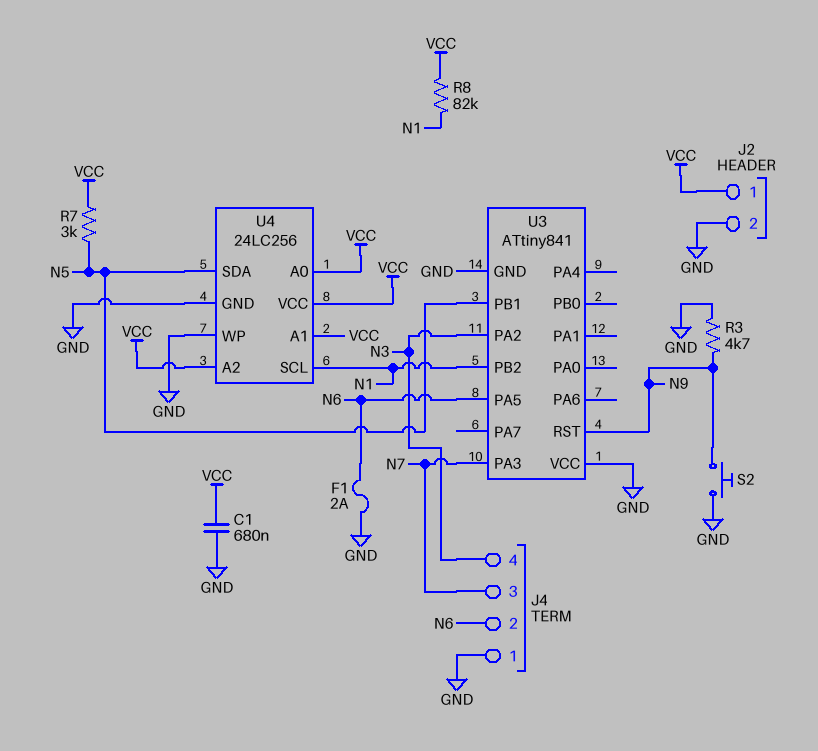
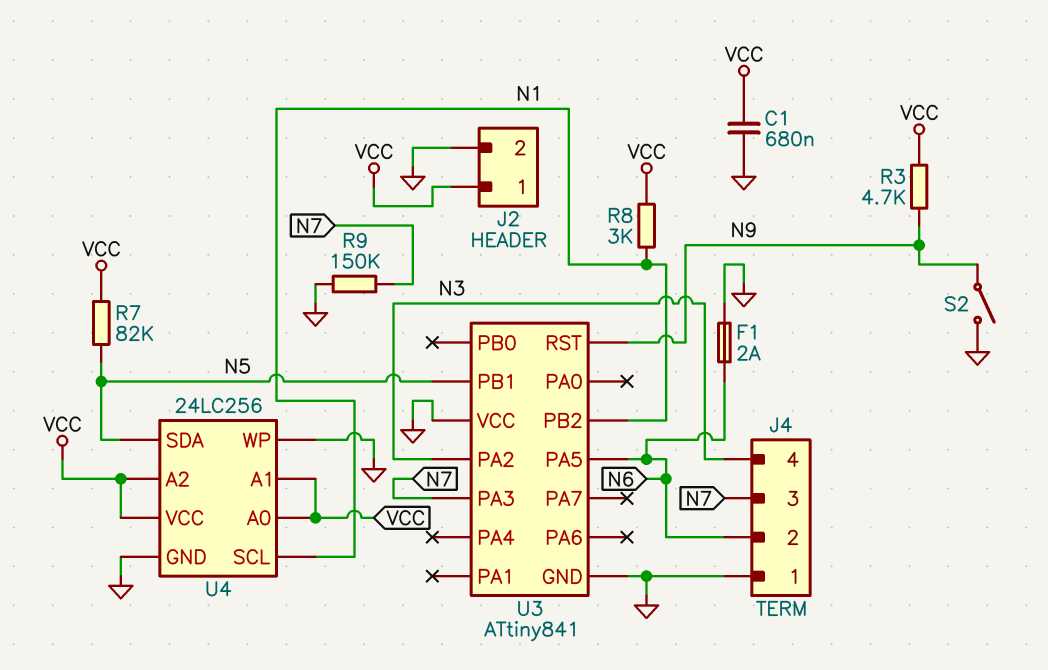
R3: 4.7k (GND, N9) -> 4.7k (N9, VCC)
R7: 3k (N5, VCC) -> 82k (N5, VCC)
R8: 82k (N1, VCC) -> 3k (N1, VCC)
R9: none -> 150k (GND, N7)
S2: button (GND, N9) -> switch (GND, N9)

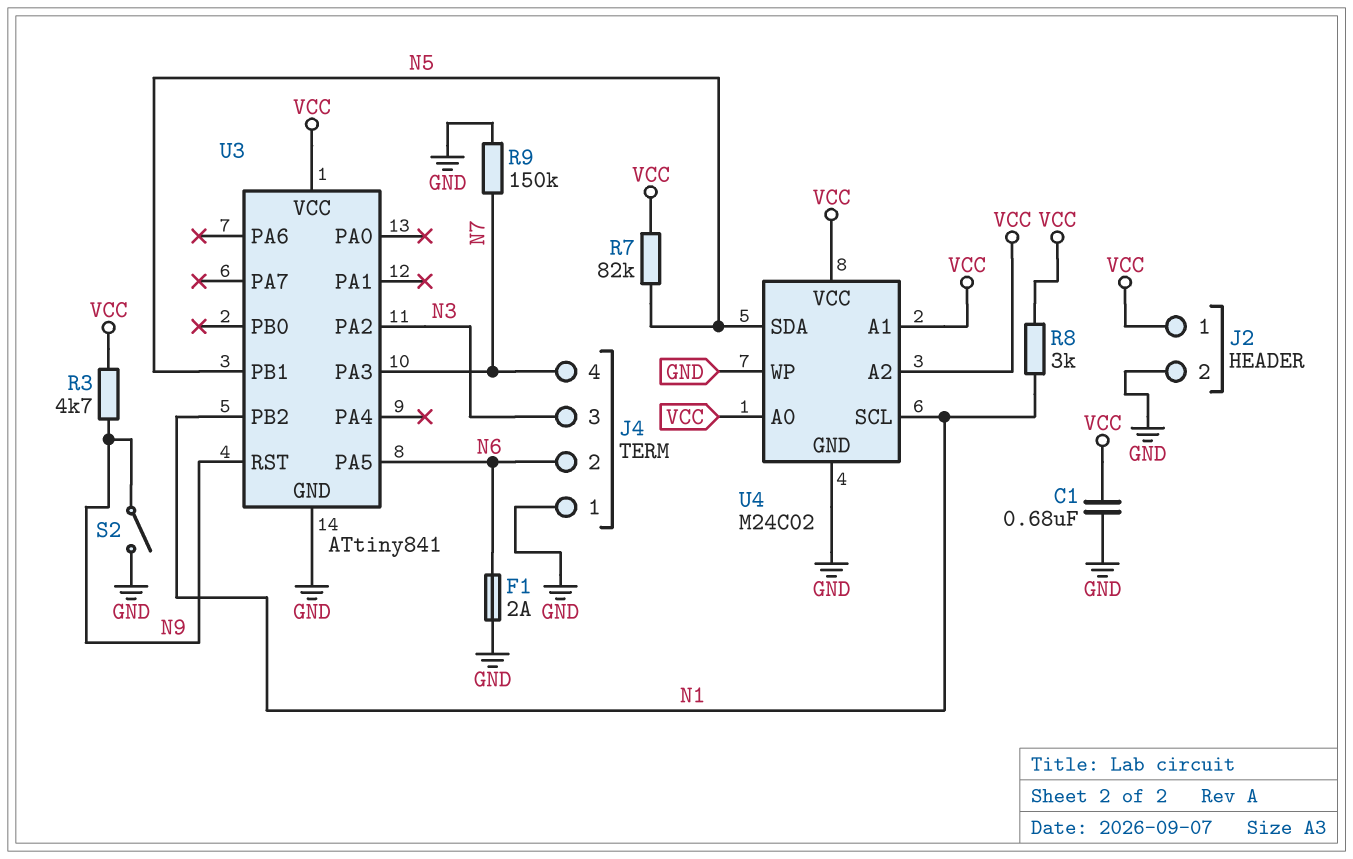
J4 pin 3: N7 -> N3
J4 pin 4: N3 -> N7
U3 pin VCC: GND -> VCC
U4: 24LC256 -> M24C02

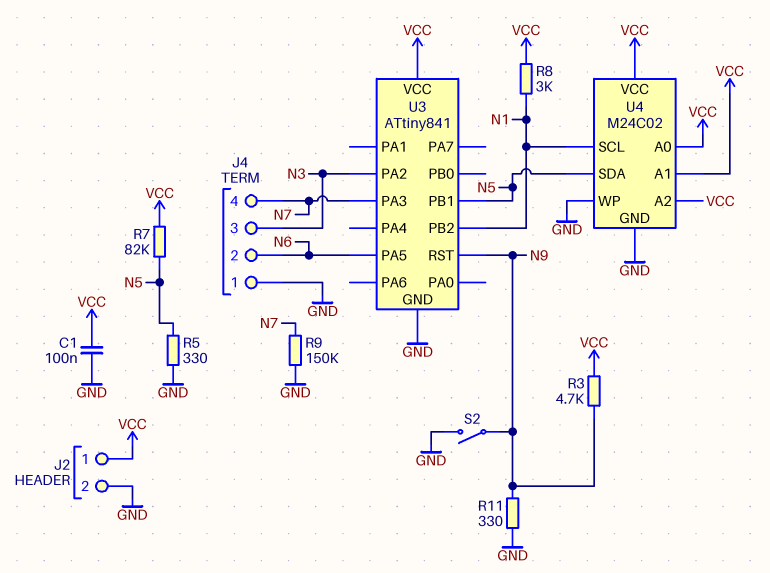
C1: 680nF (GND, VCC) -> 100nF (GND, VCC)
F1: 2A (GND, N6) -> none
R5: none -> 330 (GND, N5)
R11: none -> 330 (GND, N9)

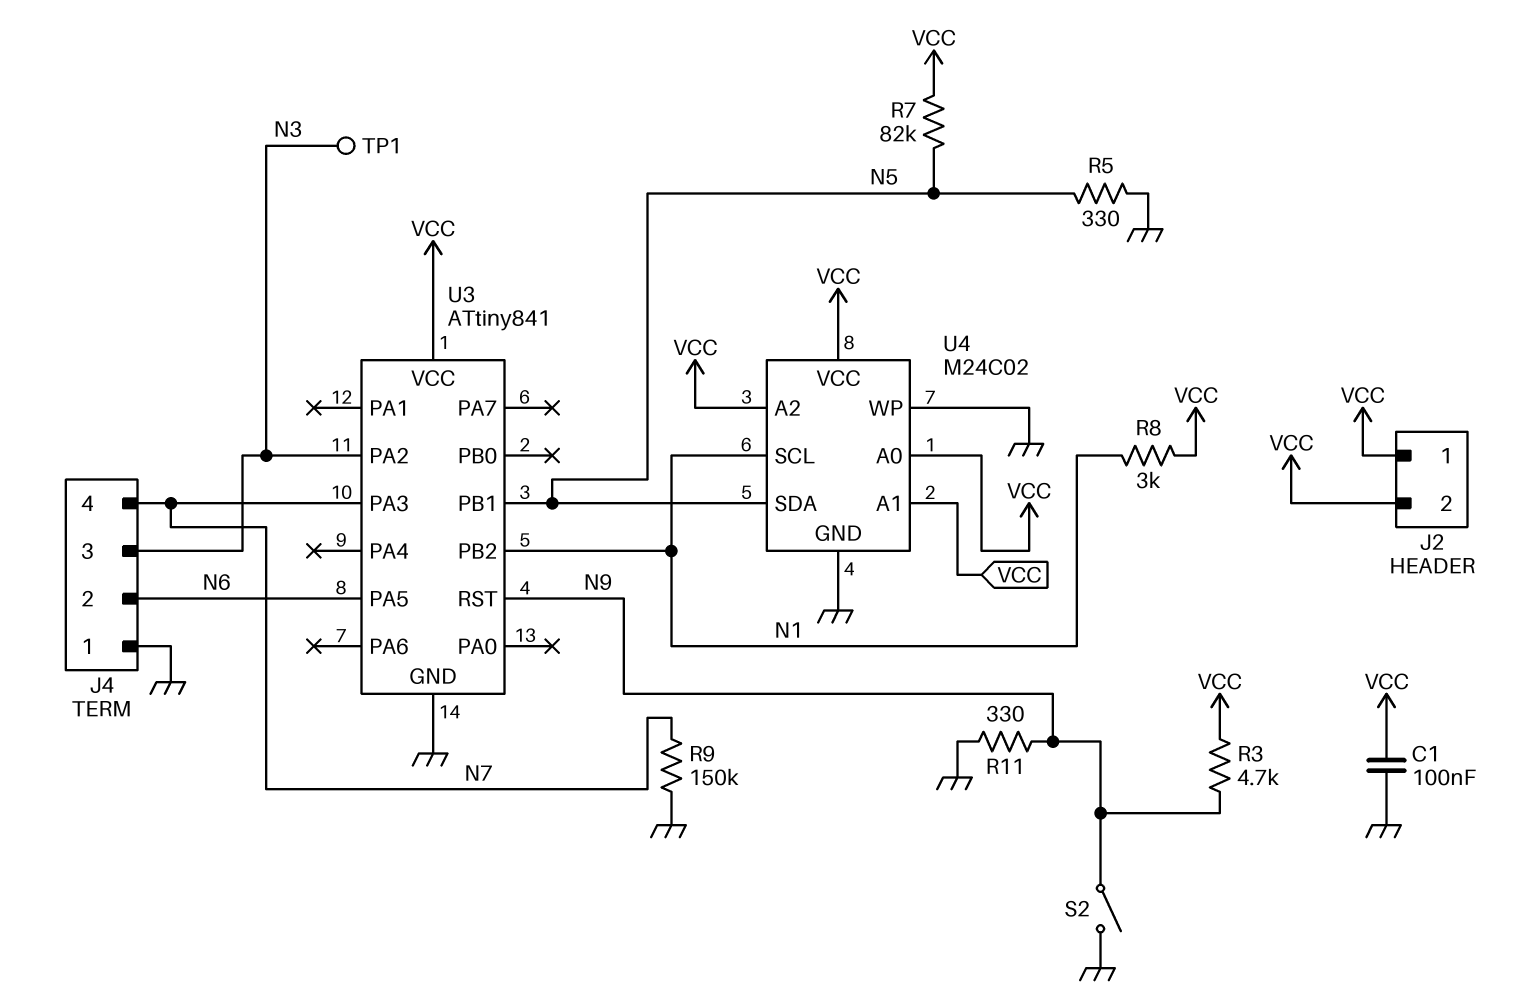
J2 pin 2: GND -> VCC
TP1: none -> test point (N3)

